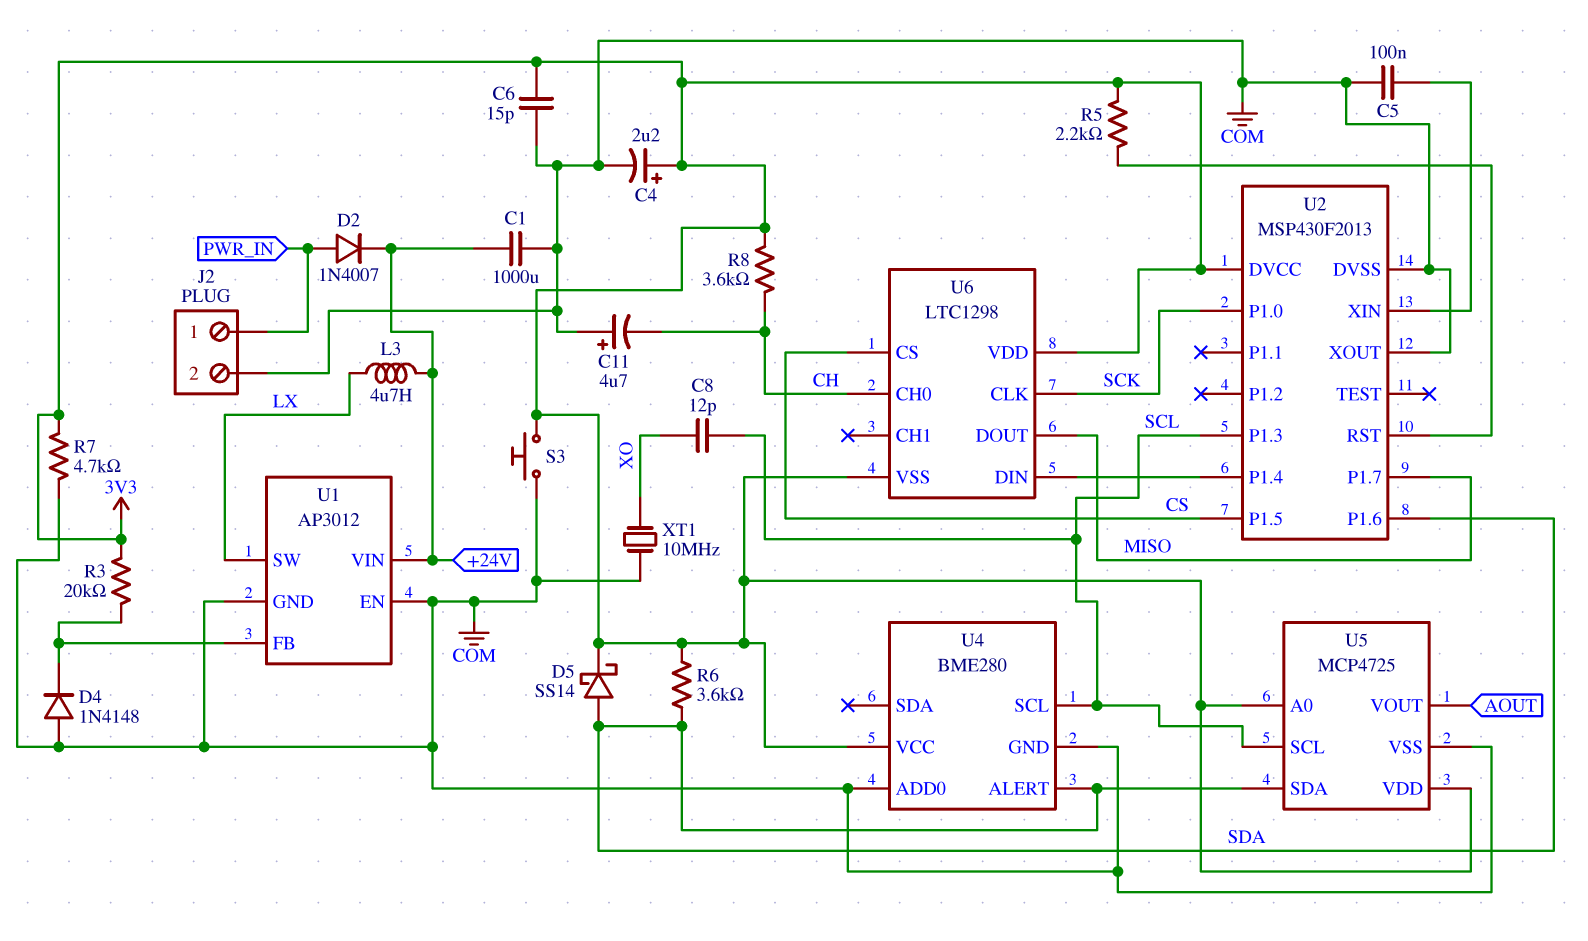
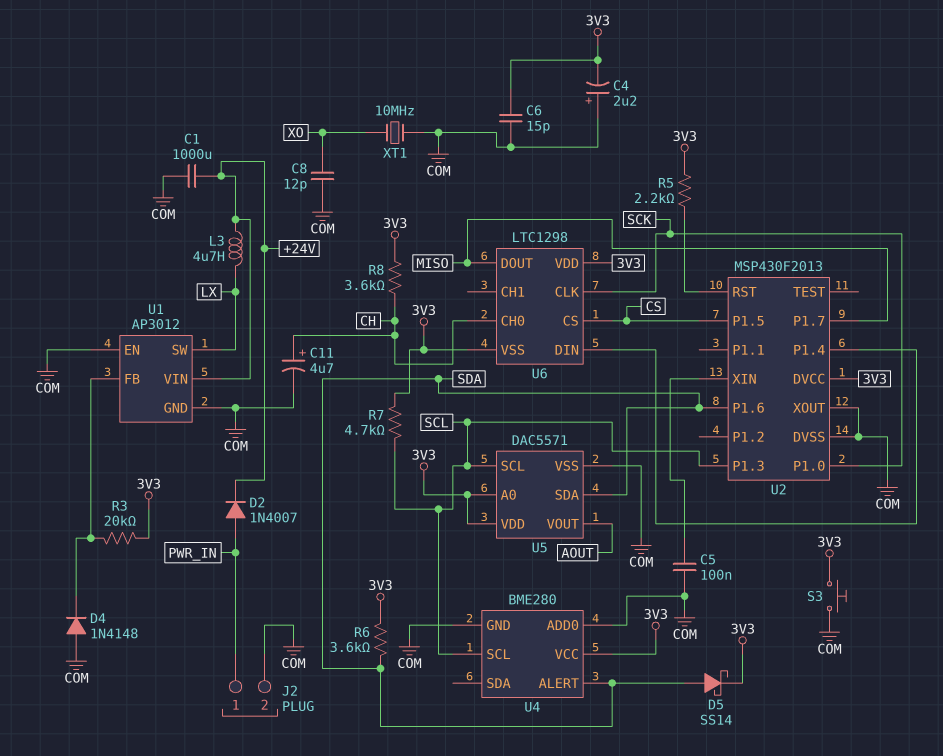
C4: 2.2uF (plus 3V3, minus COM) -> 2.2uF (plus COM, minus 3V3)
C8: 12pF (SCL, XO) -> 12pF (COM, XO)
C11: 4.7uF (plus COM, minus CH) -> 4.7uF (plus CH, minus COM)
R7: 4.7k (3V3, COM) -> 4.7k (3V3, SCL)
U5: MCP4725 -> DAC5571

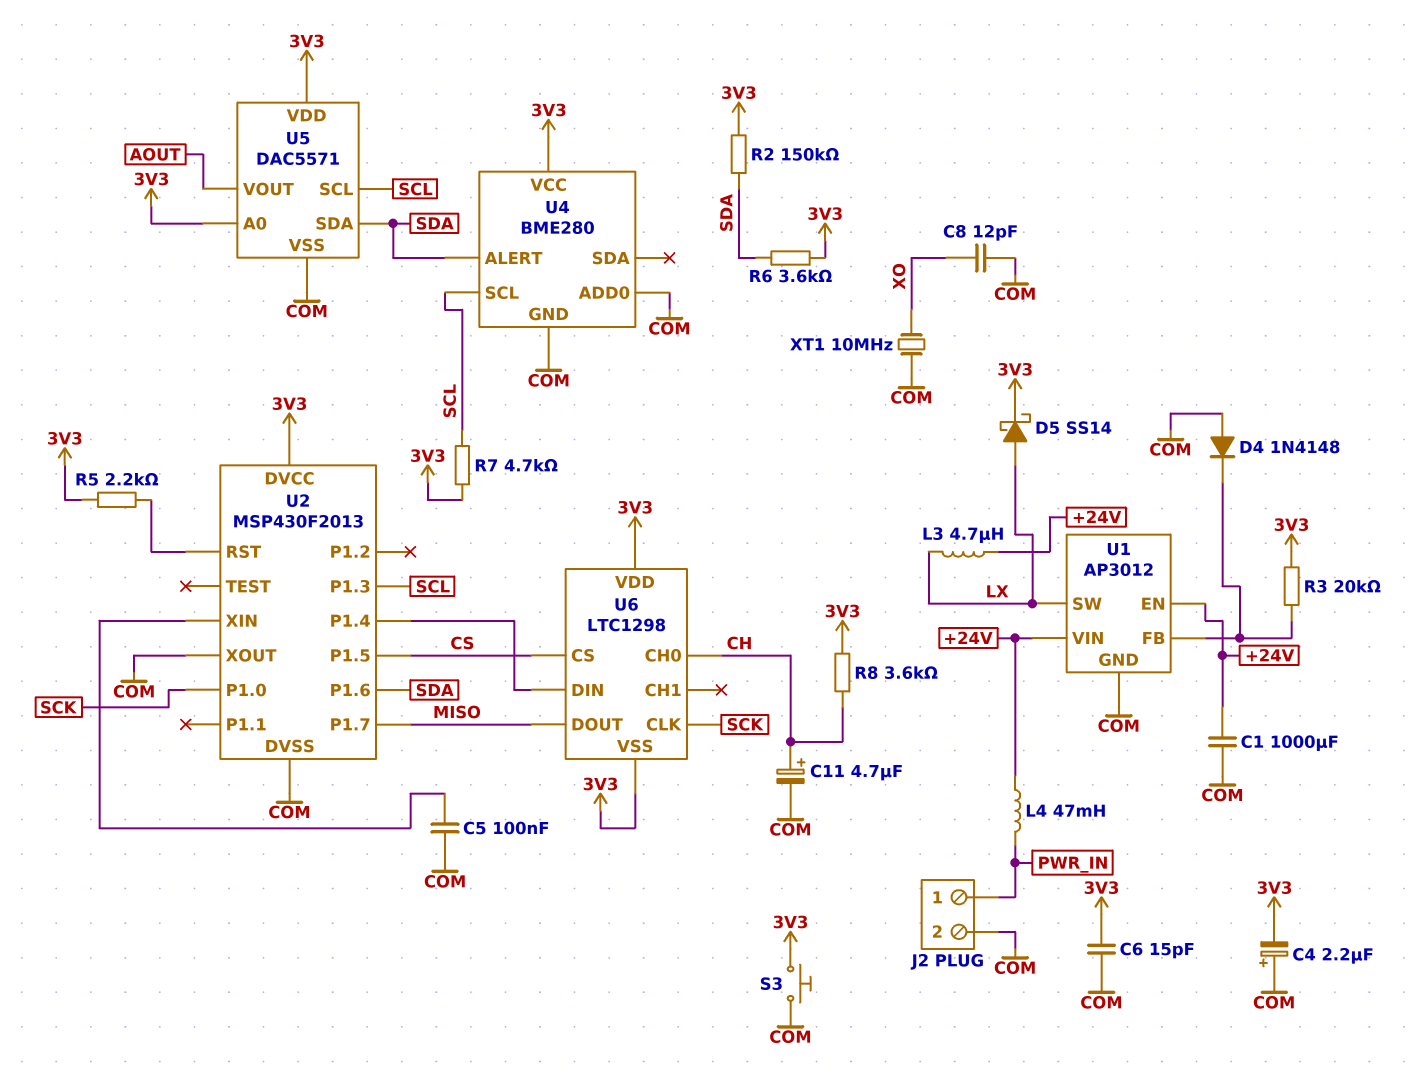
D2: diode 1N4007 (A PWR_IN, K +24V) -> none
D5: schottky SS14 (A SDA, K 3V3) -> schottky SS14 (A LX, K 3V3)
L4: none -> 47mH (+24V, PWR_IN)
R2: none -> 150k (3V3, SDA)
U1 pin EN: COM -> +24V

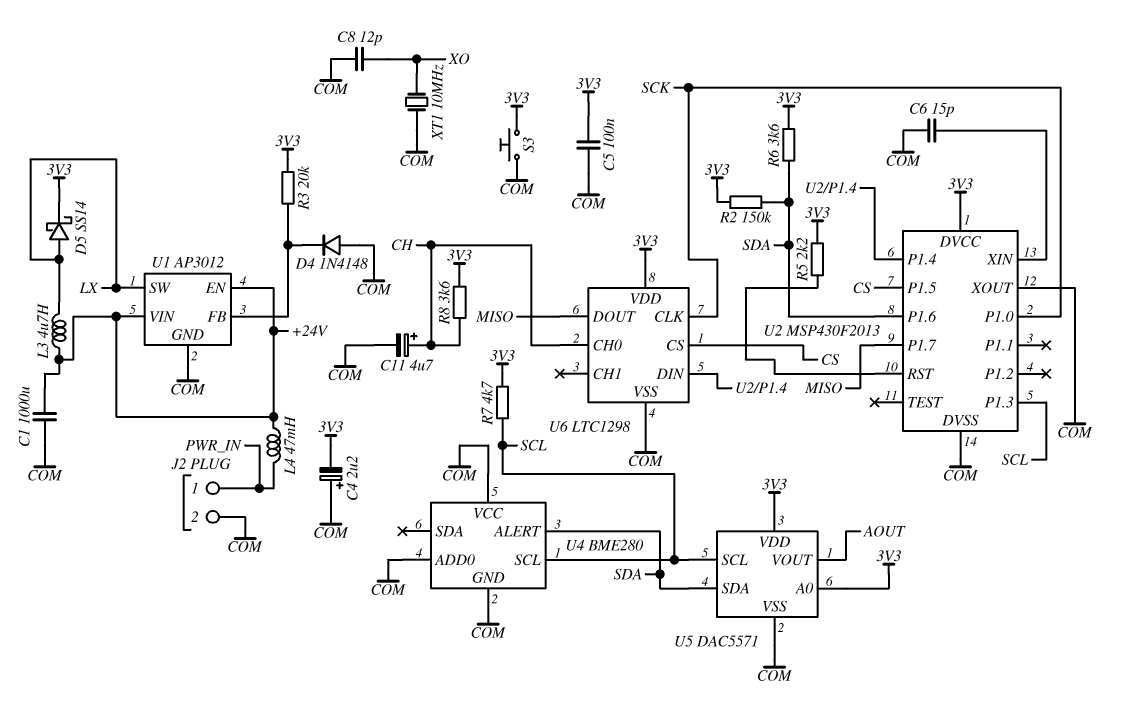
C5: 100nF (COM, U2/XIN) -> 100nF (3V3, COM)
C6: 15pF (3V3, COM) -> 15pF (COM, U2/XIN)
U4 pin VCC: 3V3 -> COM
U6 pin VSS: 3V3 -> COM

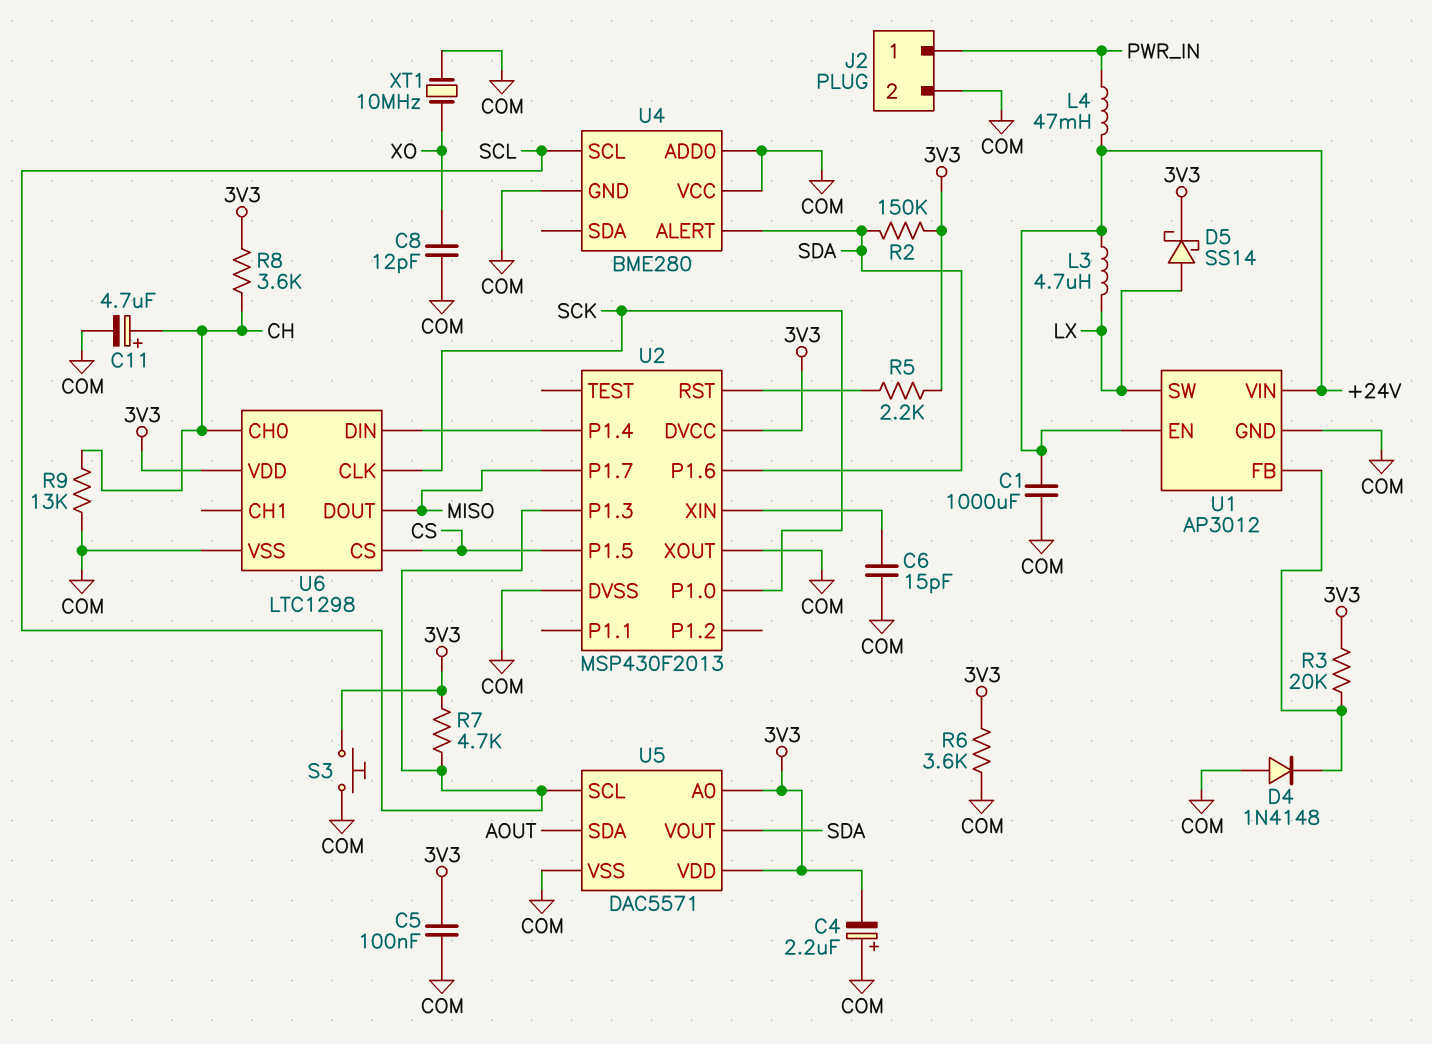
R6: 3.6k (3V3, SDA) -> 3.6k (3V3, COM)
R9: none -> 13k (CH, COM)
U5 pin SDA: SDA -> AOUT
U5 pin VOUT: AOUT -> SDA

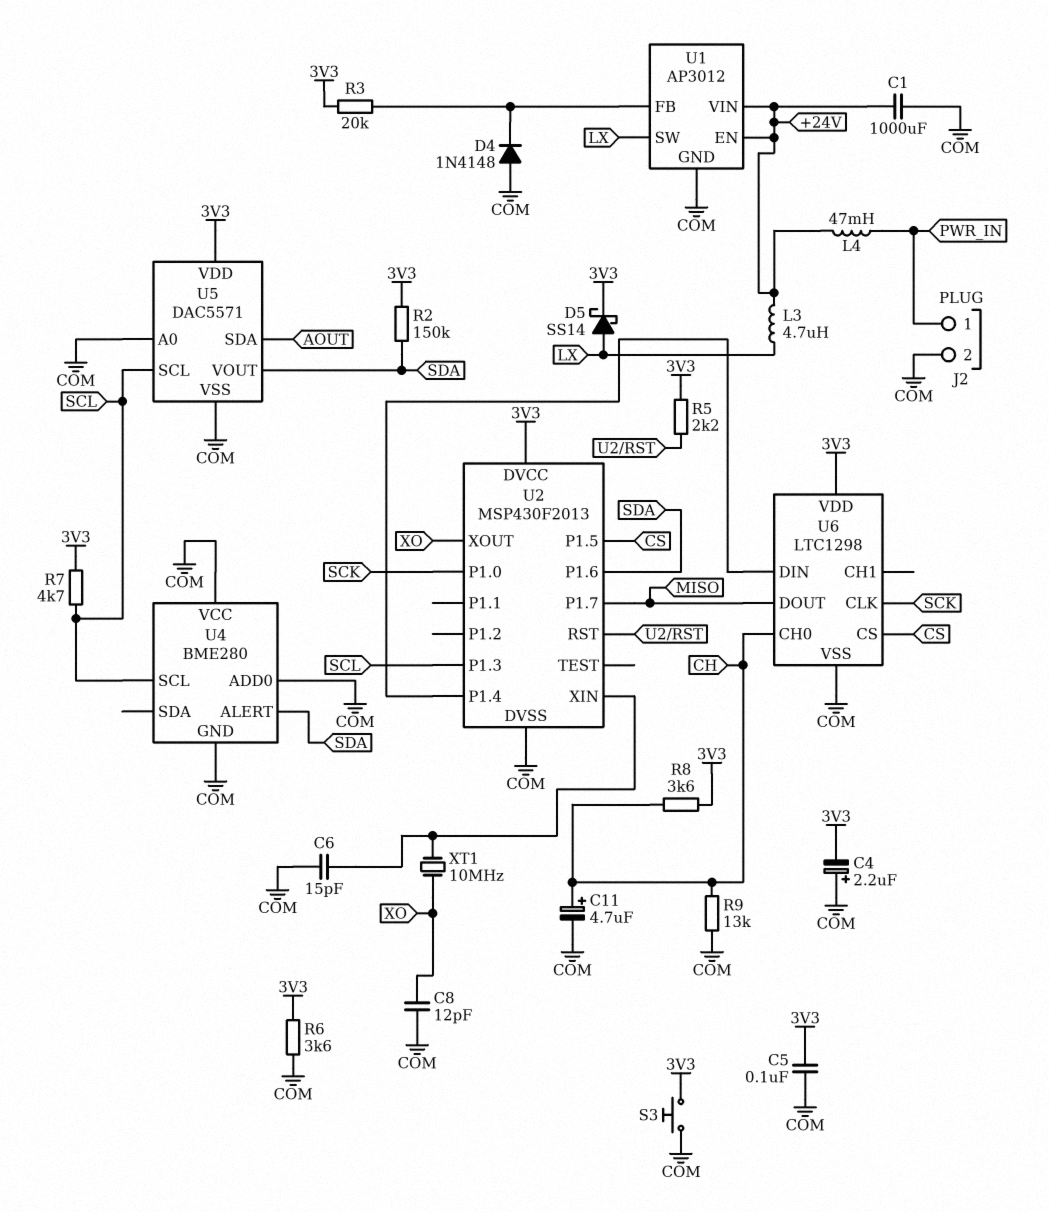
U2 pin XOUT: COM -> XO
U5 pin A0: 3V3 -> COM
XT1: 10MHz (COM, XO) -> 10MHz (U2/XIN, XO)

